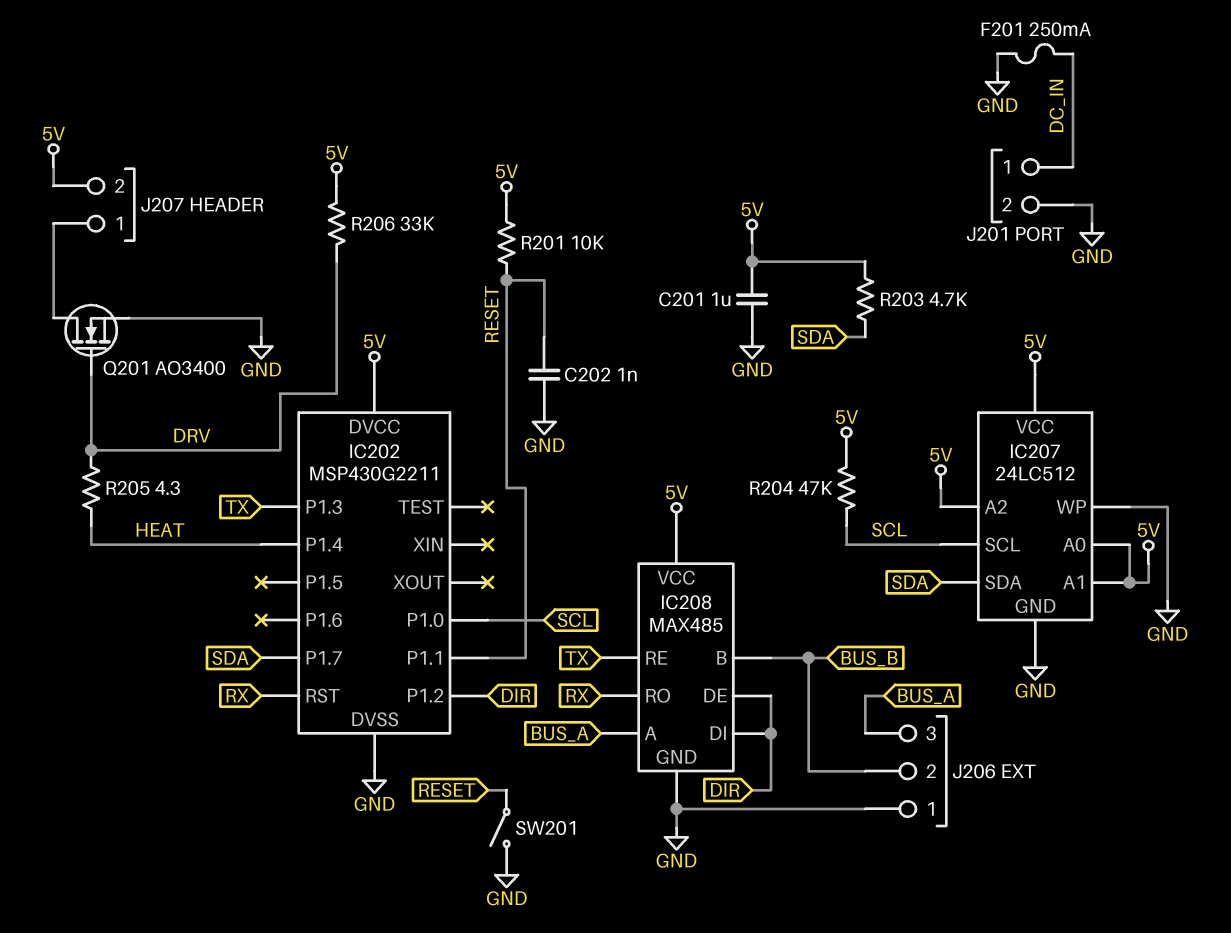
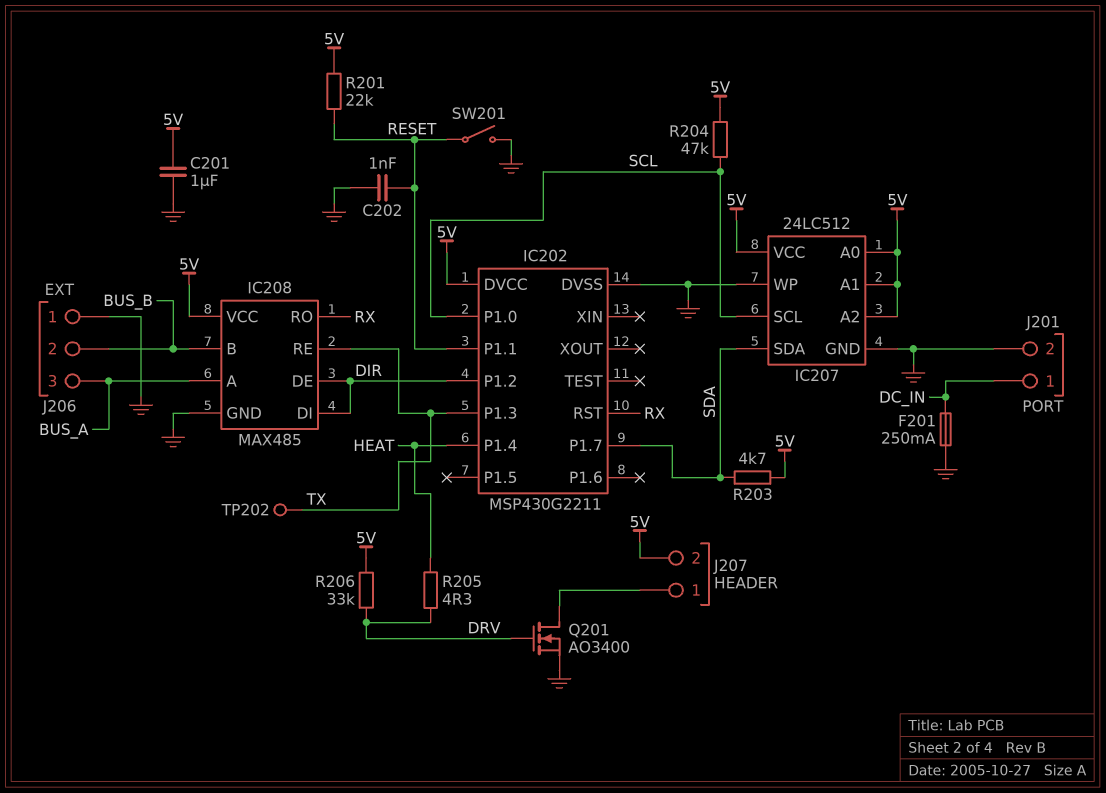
R201: 10k (5V, RESET) -> 22k (5V, RESET)
TP202: none -> test point (TX)

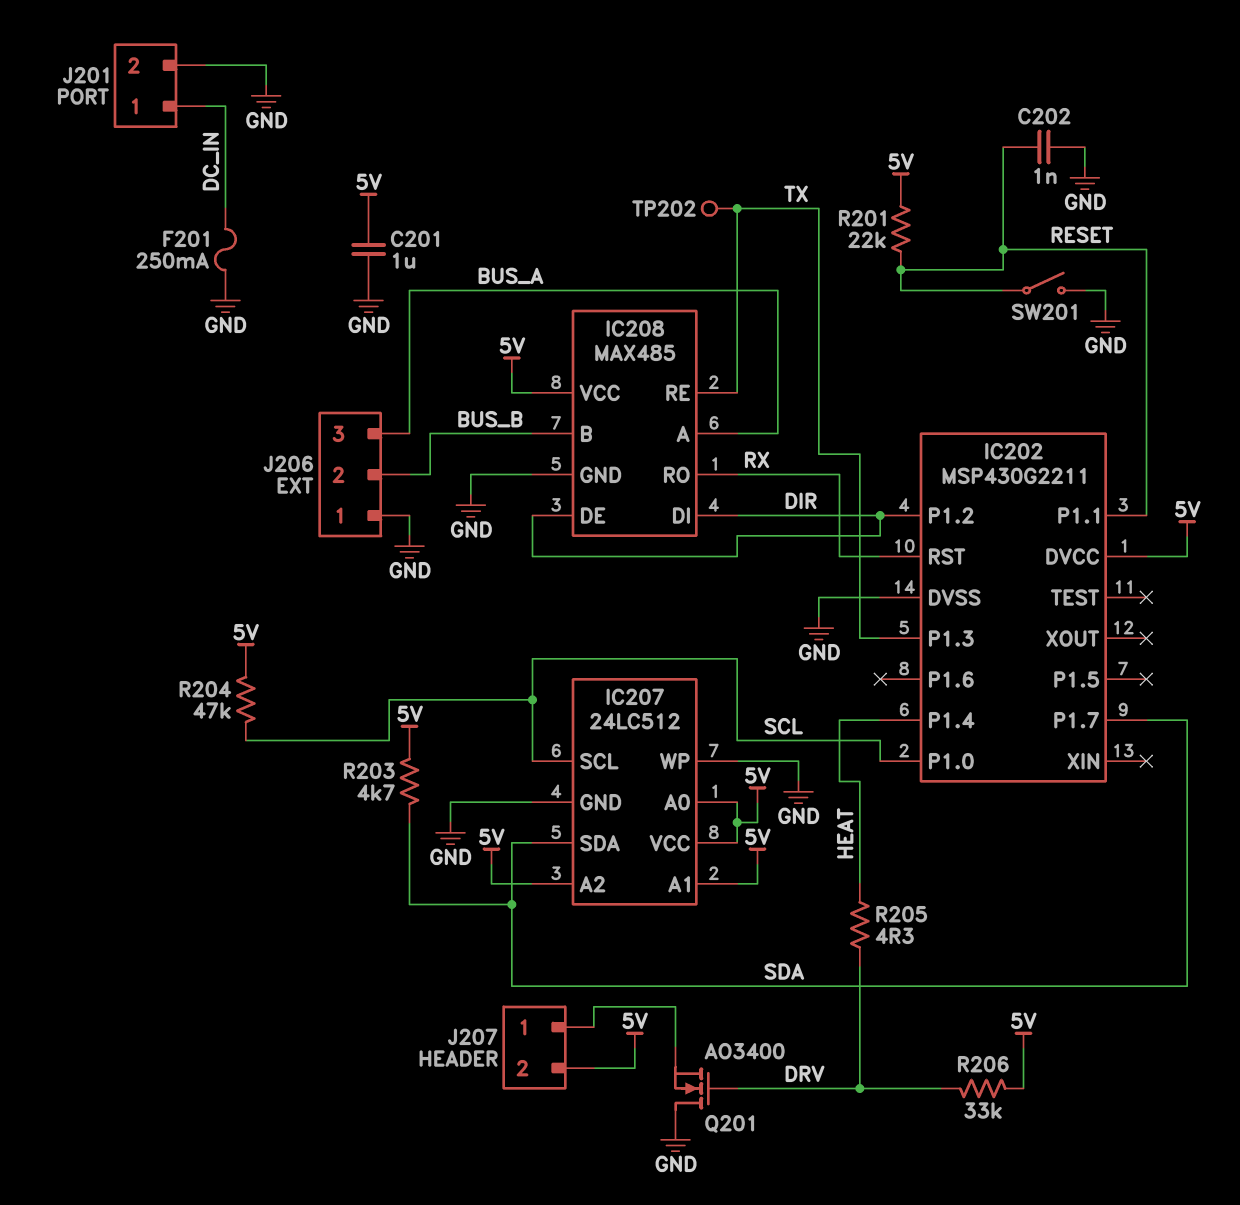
Q201: NMOS AO3400 (G DRV, D J207/1, S GND) -> NMOS AO3400 (G DRV, D GND, S J207/1)

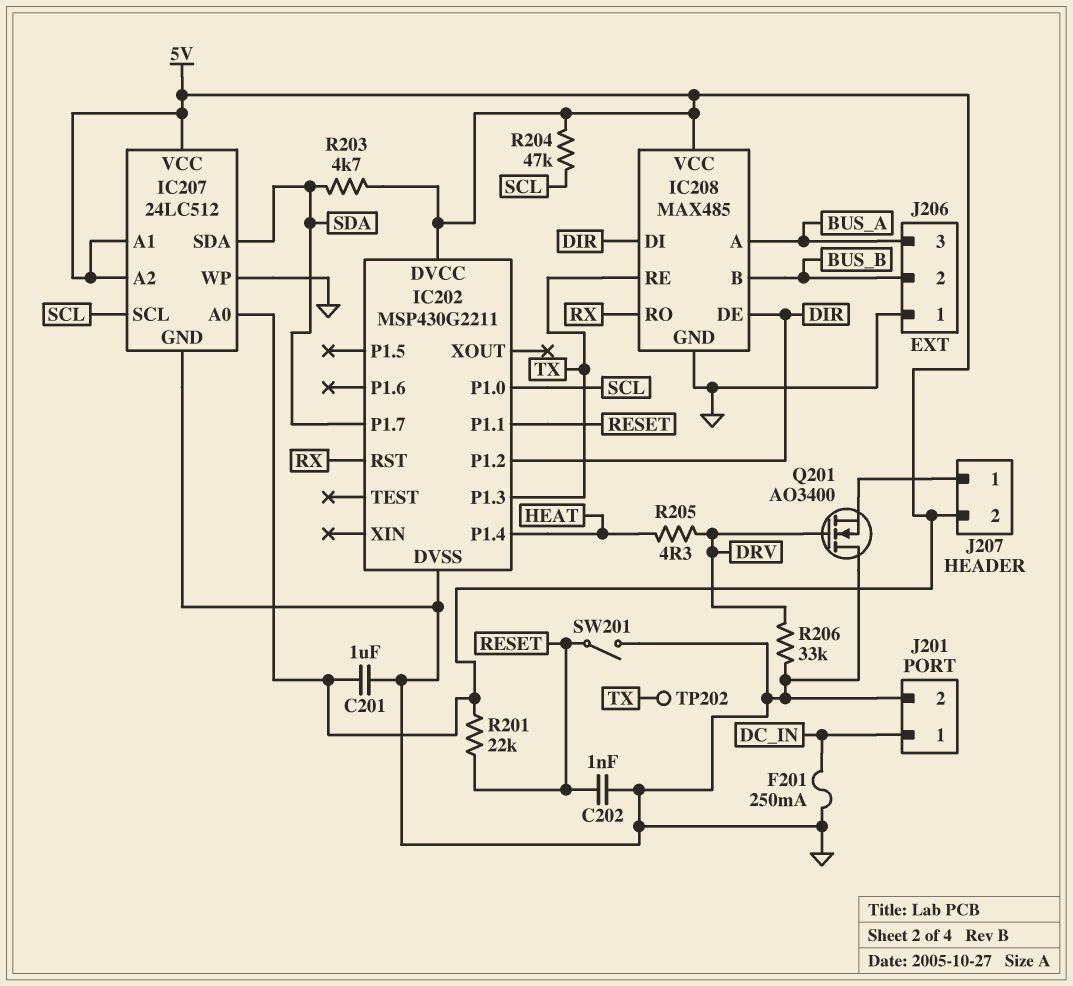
R206: 33k (5V, DRV) -> 33k (DRV, GND)

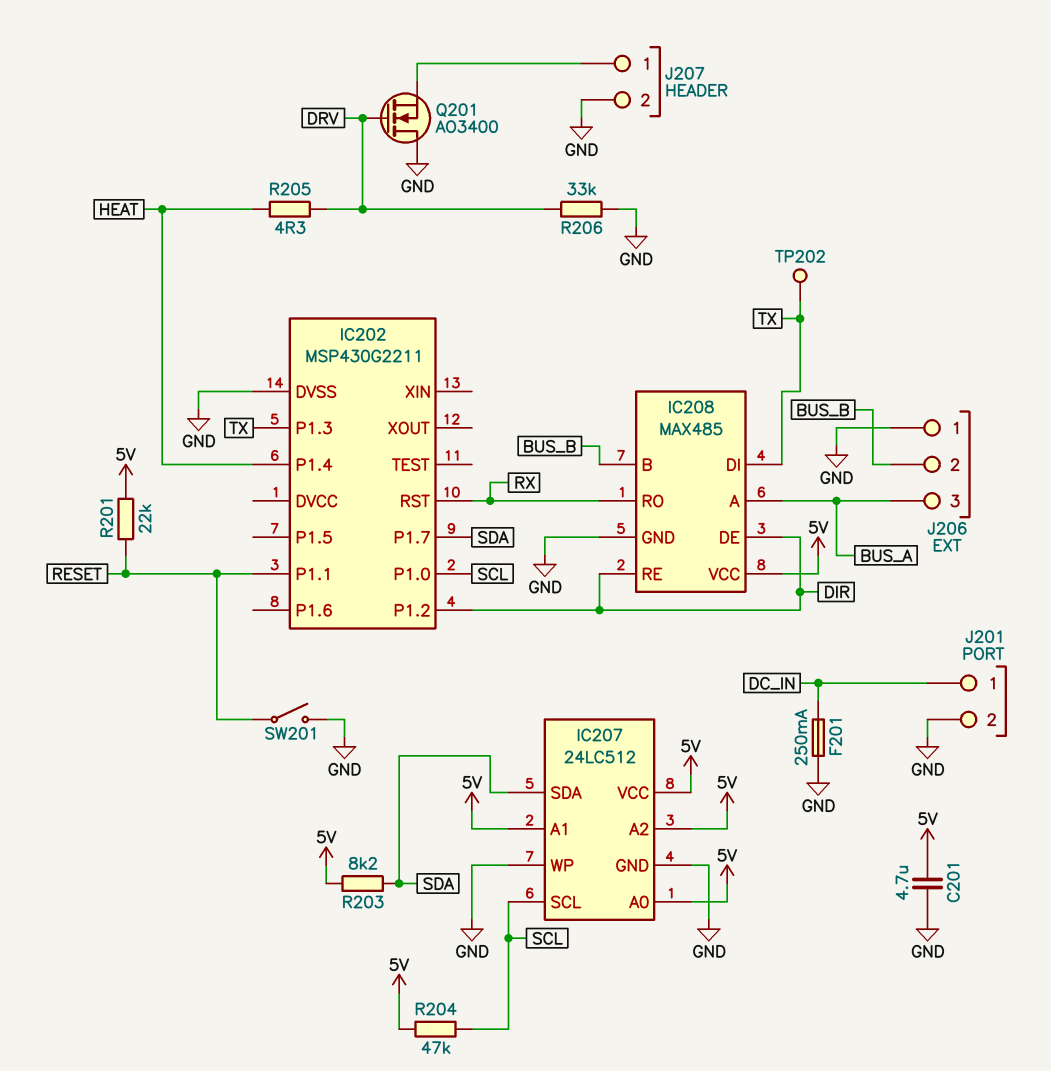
C201: 1uF (5V, GND) -> 4.7uF (5V, GND)
C202: 1nF (GND, RESET) -> none
IC202 pin DVCC: 5V -> none
IC208 pin DI: DIR -> TX
IC208 pin RE: TX -> DIR
J207 pin 2: 5V -> GND
R203: 4.7k (5V, SDA) -> 8.2k (5V, SDA)

